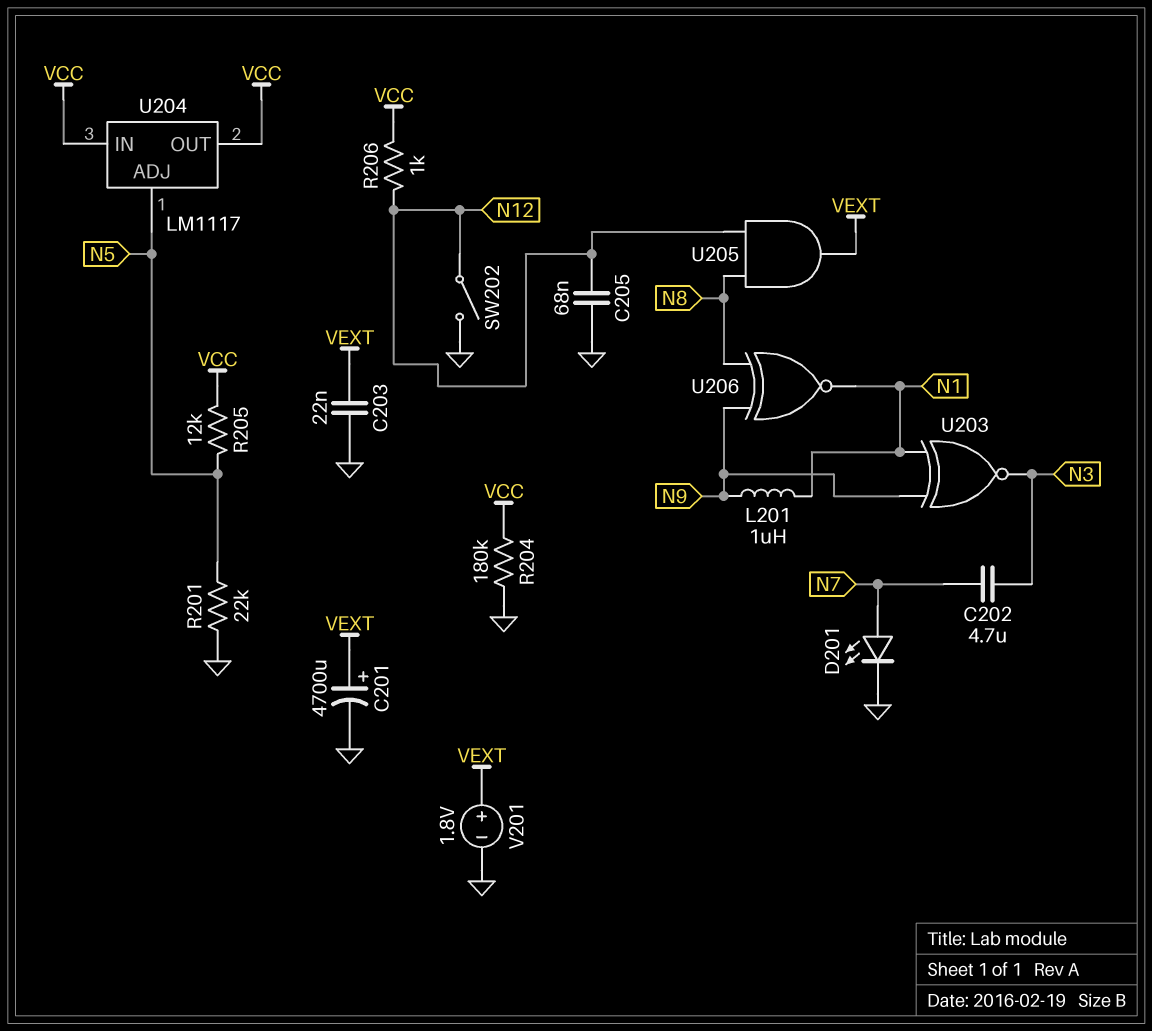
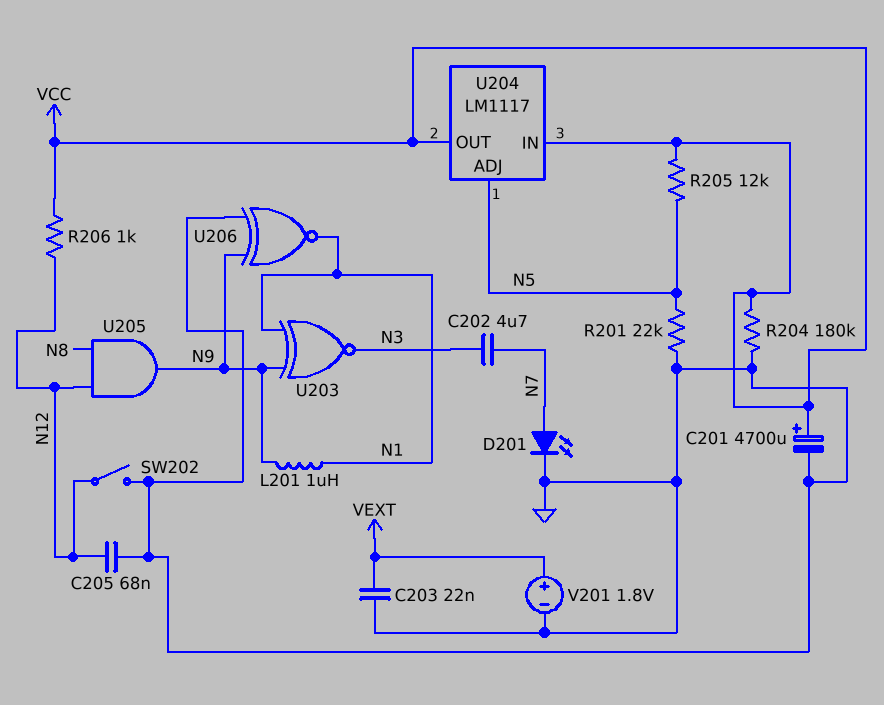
C201: 4700uF (plus VEXT, minus GND) -> 4700uF (plus VCC, minus GND)
U205: AND (in N8, in N12, out VEXT) -> AND (in N8, in N12, out N9)
U206: XNOR (in N8, in N9, out N1) -> XNOR (in GND, in N9, out N1)

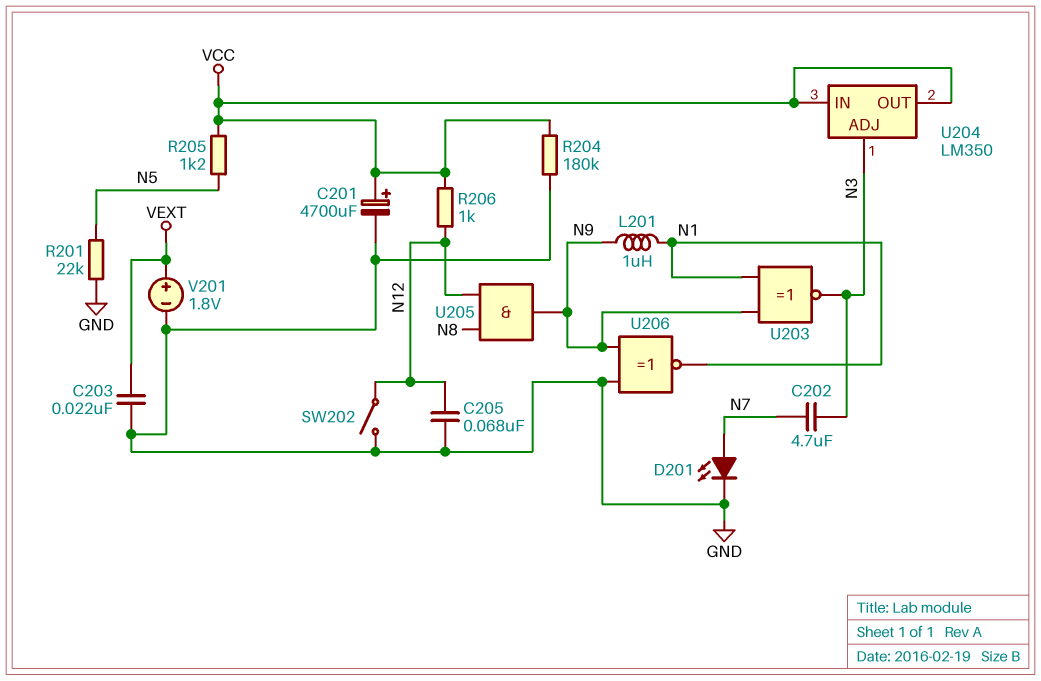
R205: 12k (N5, VCC) -> 1.2k (N5, VCC)
U204: LM1117 -> LM350
U204 pin ADJ: N5 -> N3

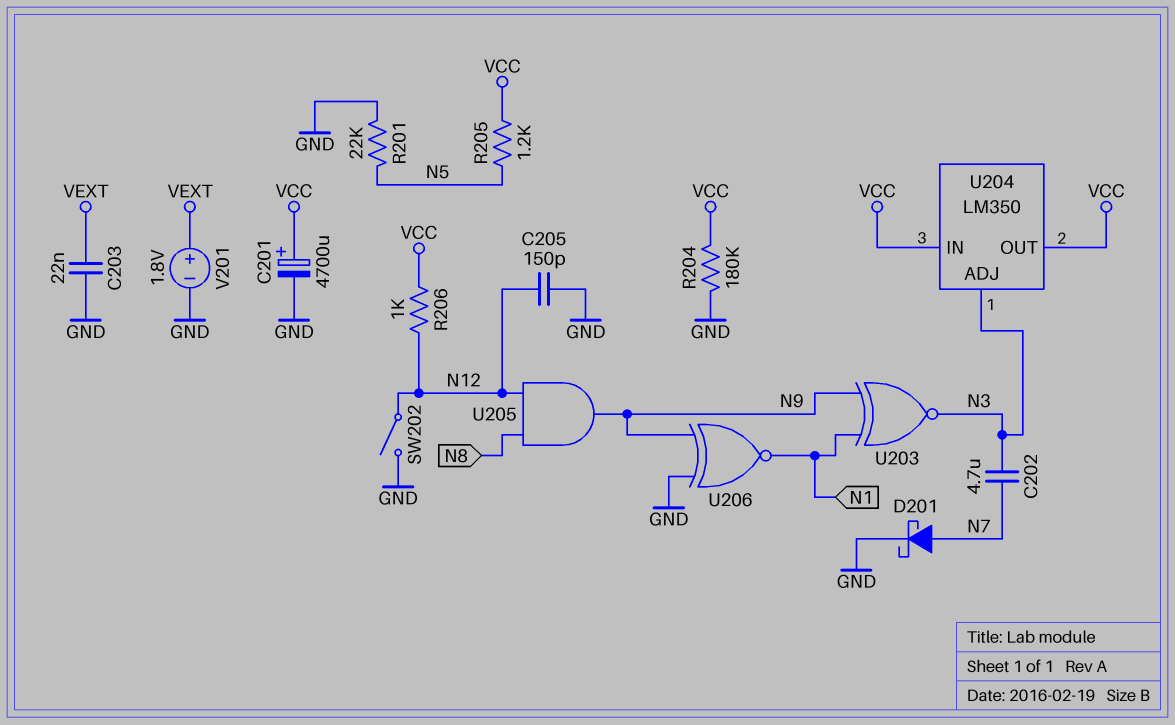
C205: 68nF (GND, N12) -> 150pF (GND, N12)
D201: LED (A N7, K GND) -> schottky (A N7, K GND)
L201: 1uH (N1, N9) -> none

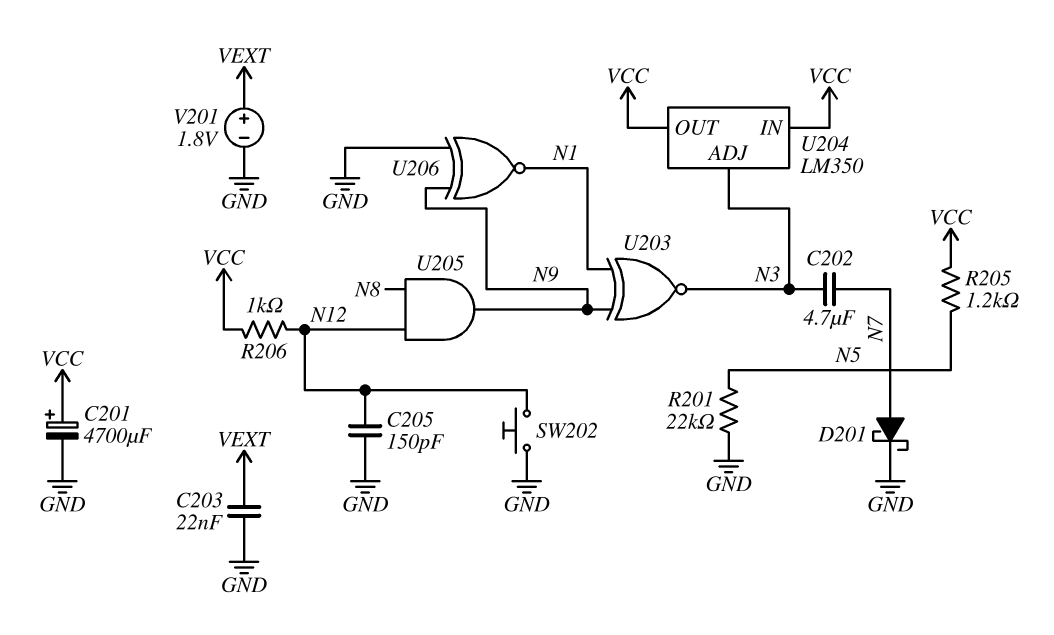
R204: 180k (GND, VCC) -> none
SW202: switch (GND, N12) -> button (GND, N12)

